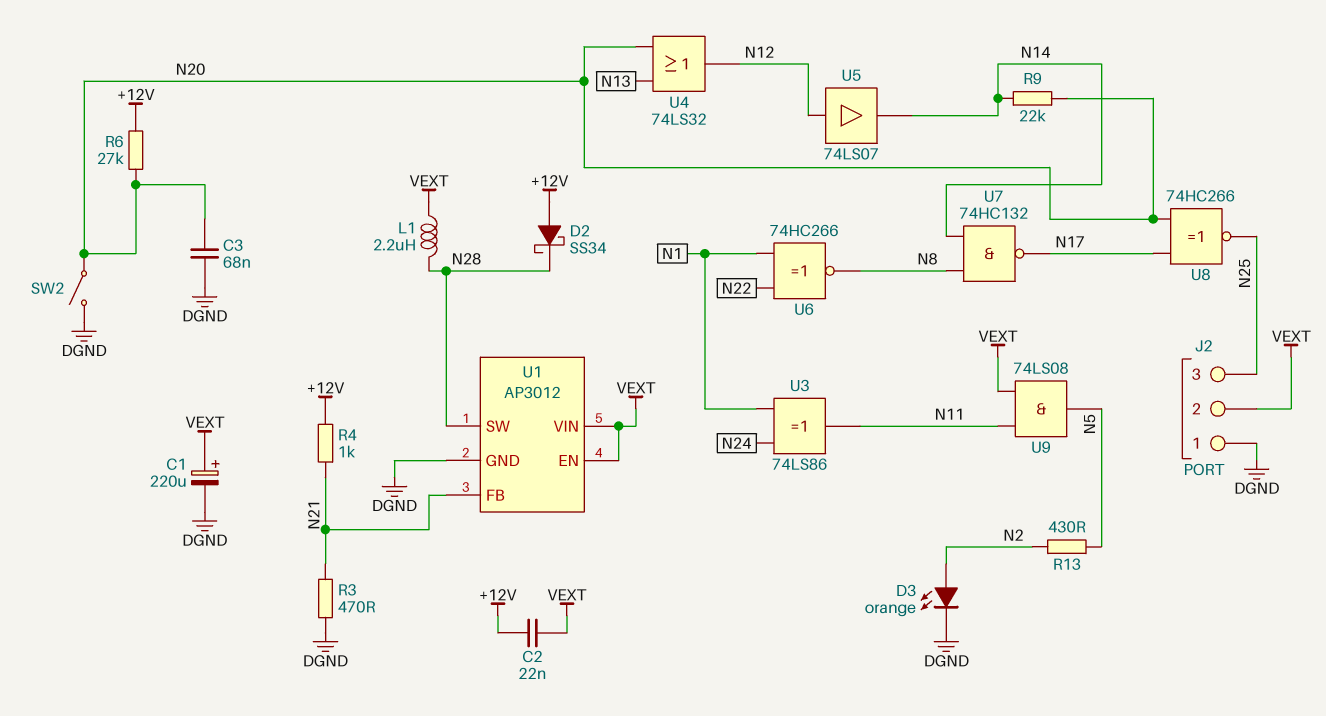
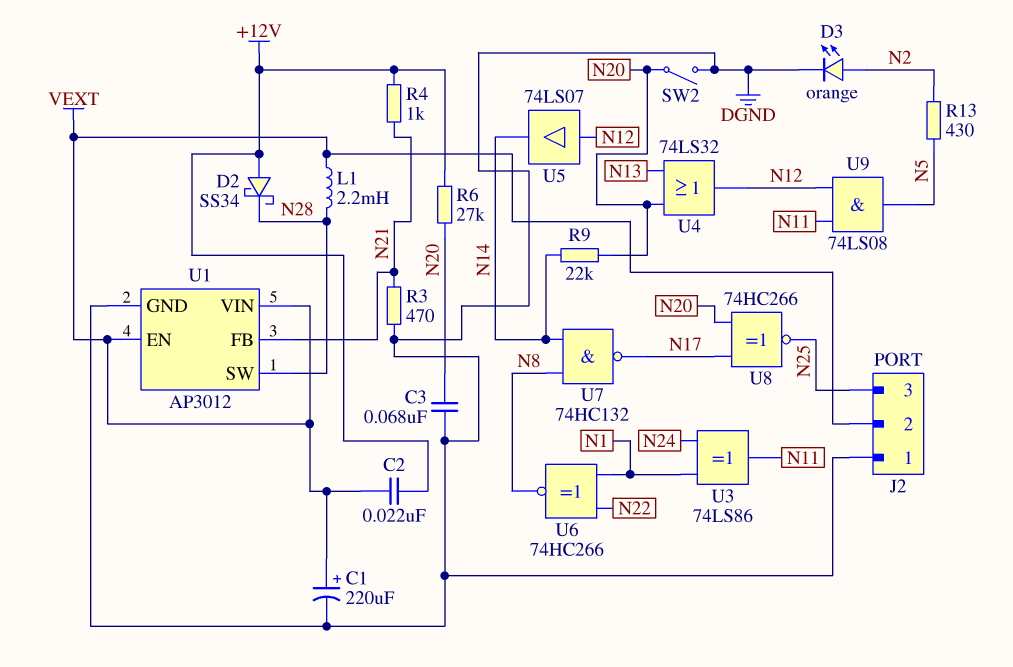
L1: 2.2uH (N28, VEXT) -> 2.2mH (N28, VEXT)
U9: AND 74LS08 (in N11, in VEXT, out N5) -> AND 74LS08 (in N11, in N12, out N5)

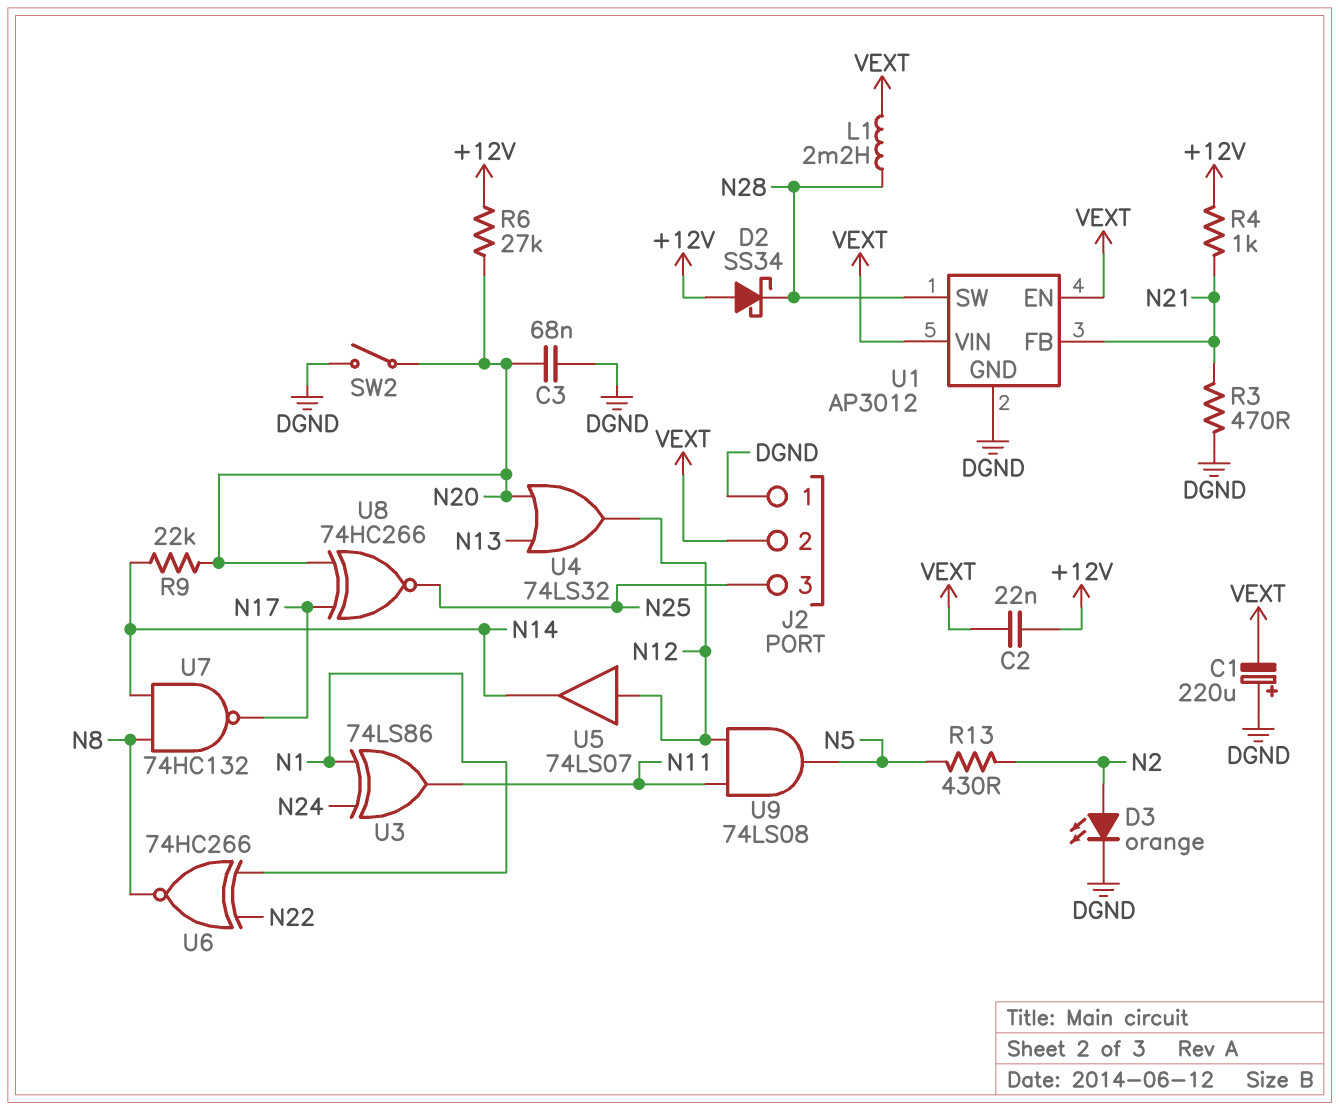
C1: 220uF (plus VEXT, minus DGND) -> 220uF (plus DGND, minus VEXT)

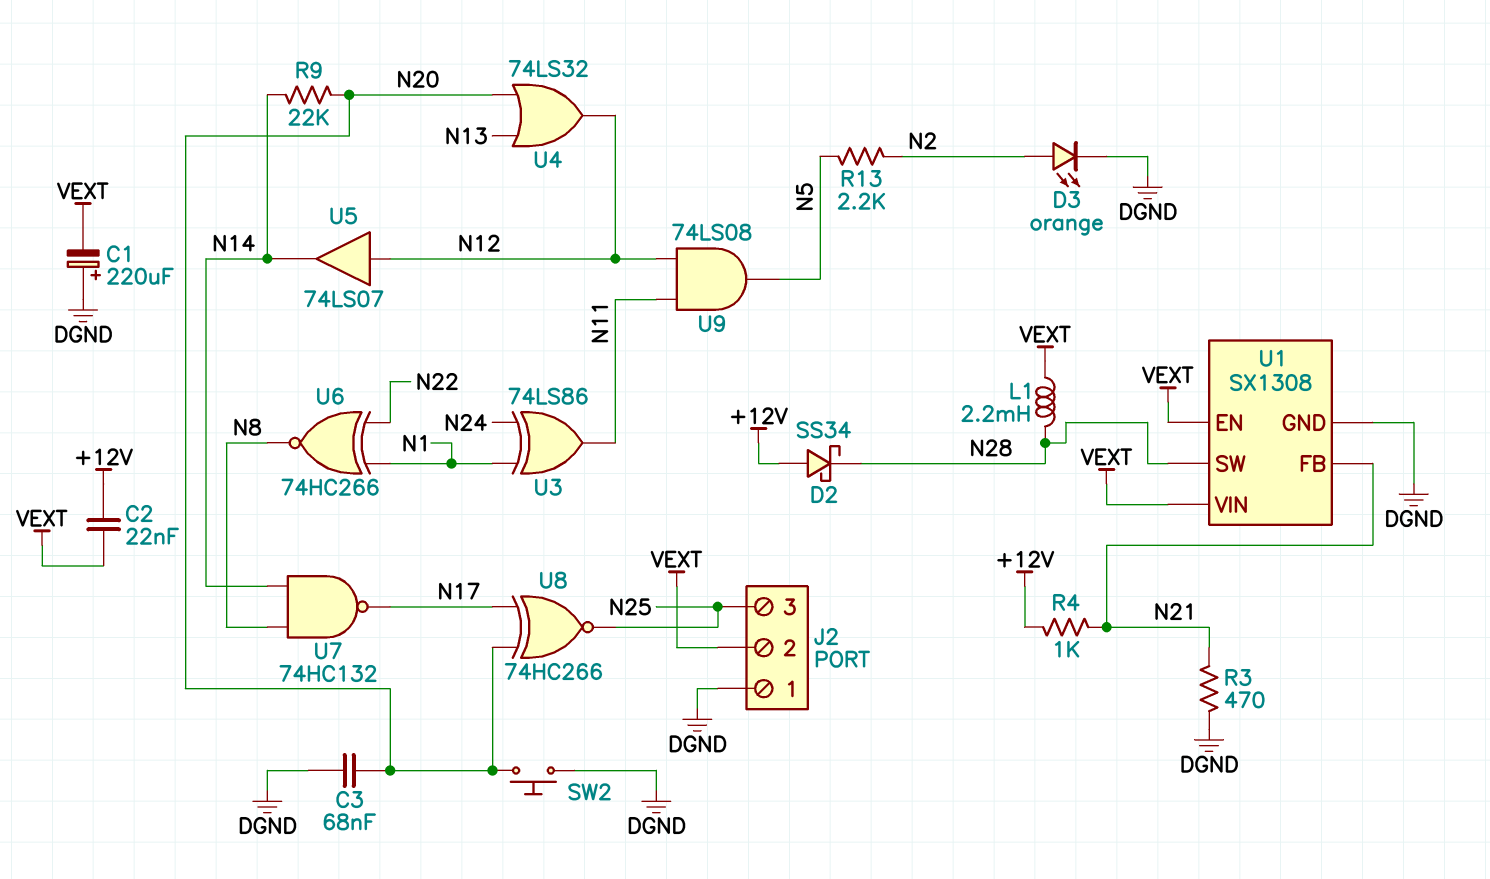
R6: 27k (+12V, N20) -> none
R13: 430 (N2, N5) -> 2.2k (N2, N5)
SW2: switch (DGND, N20) -> button (DGND, N20)
U1: AP3012 -> SX1308

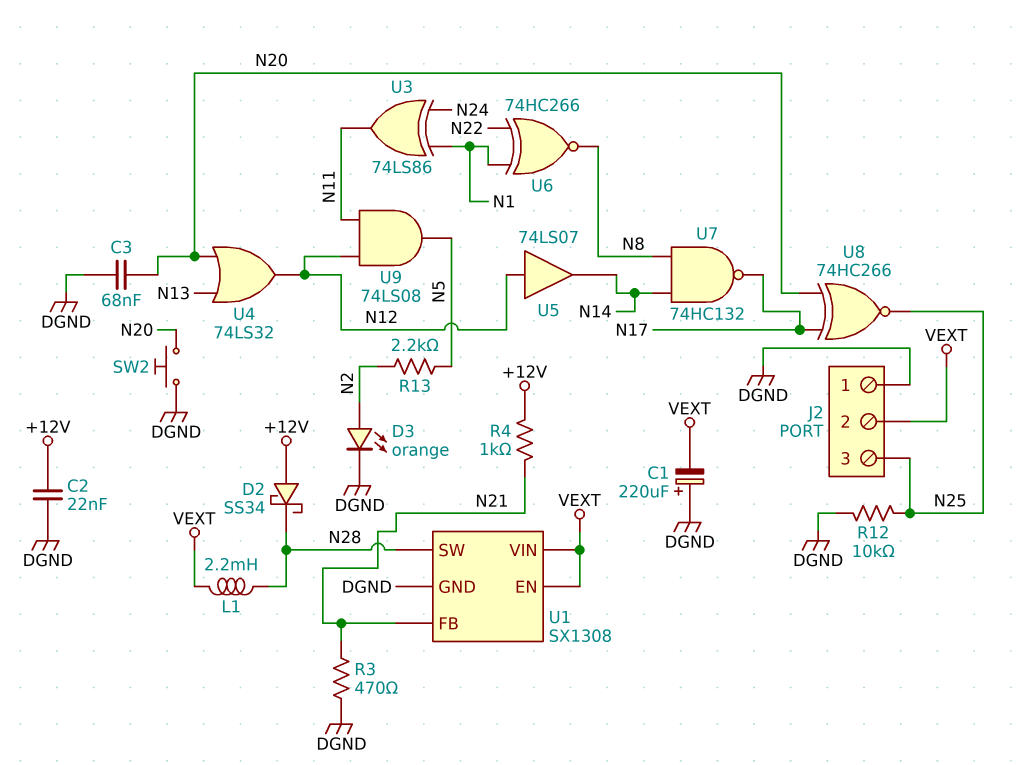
C2: 22nF (+12V, VEXT) -> 22nF (+12V, DGND)
R9: 22k (N14, N20) -> none
R12: none -> 10k (DGND, N25)

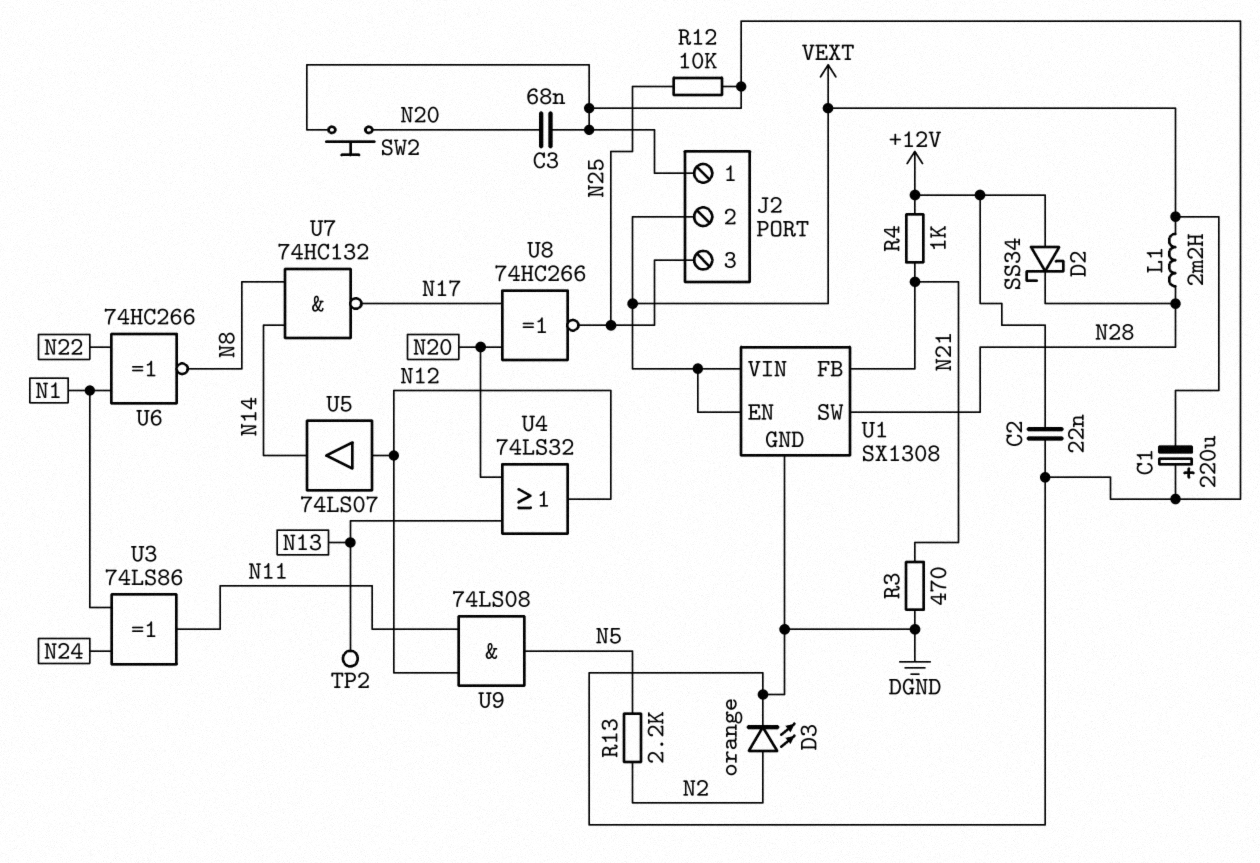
TP2: none -> test point (N13)

